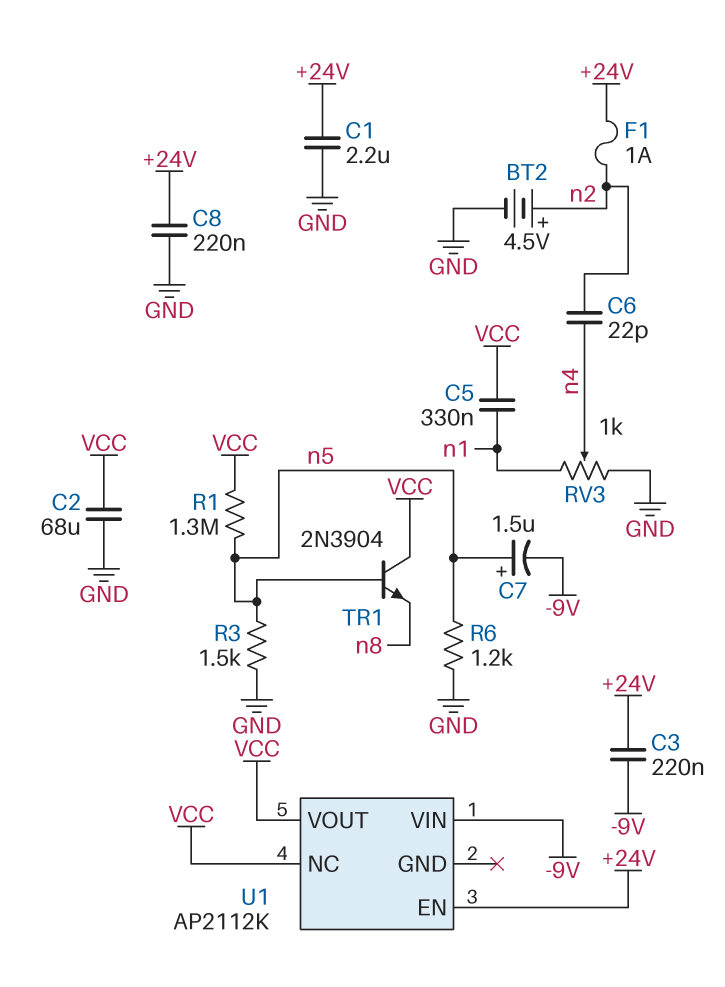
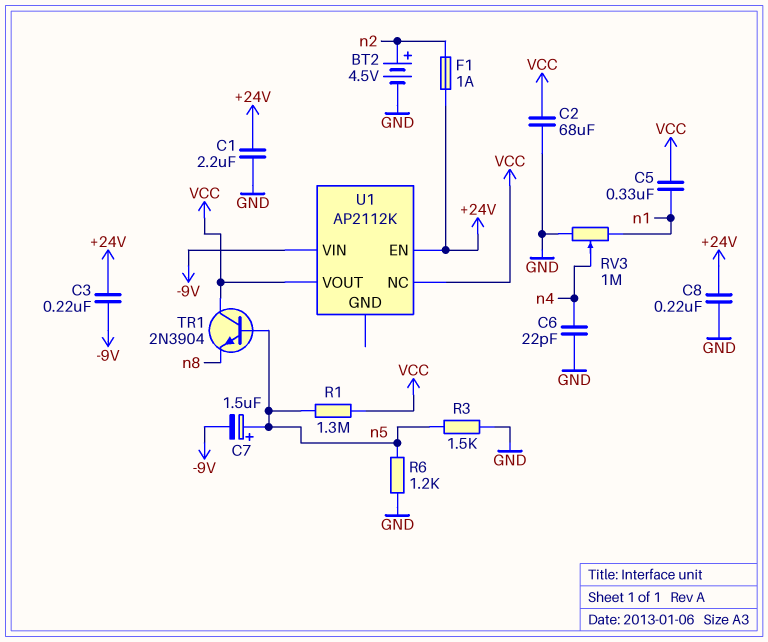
C6: 22pF (n2, n4) -> 22pF (GND, n4)
RV3: 1k (GND, n1, wiper n4) -> 1M (GND, n1, wiper n4)

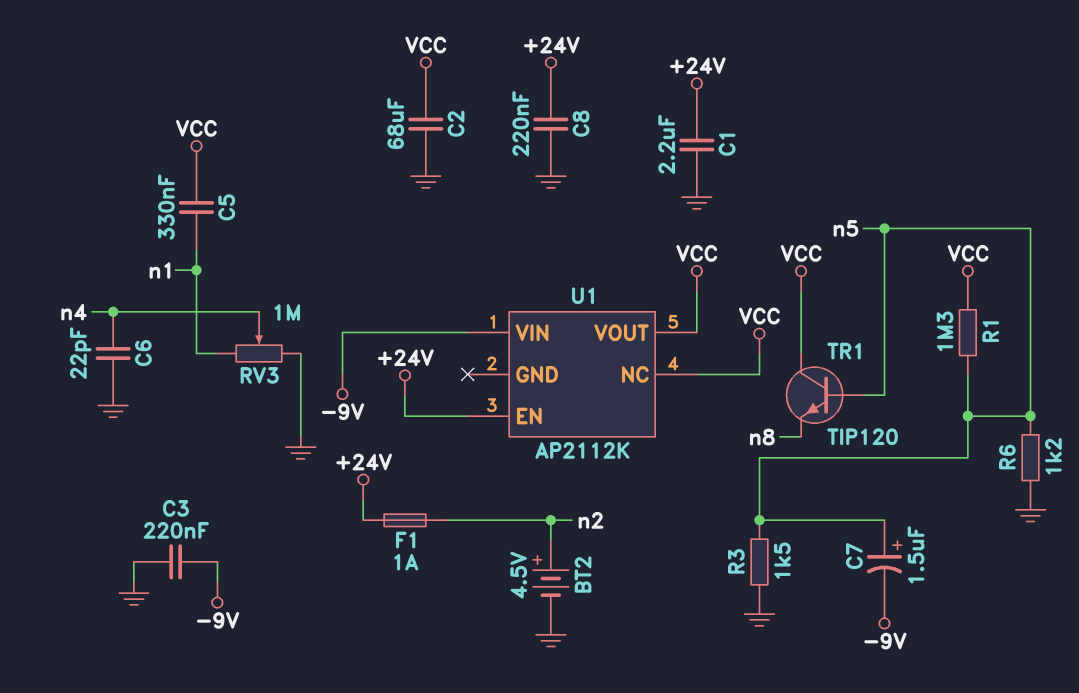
C3: 220nF (+24V, -9V) -> 220nF (-9V, GND)
TR1: NPN 2N3904 (B n5, C VCC, E n8) -> NPN TIP120 (B n5, C VCC, E n8)

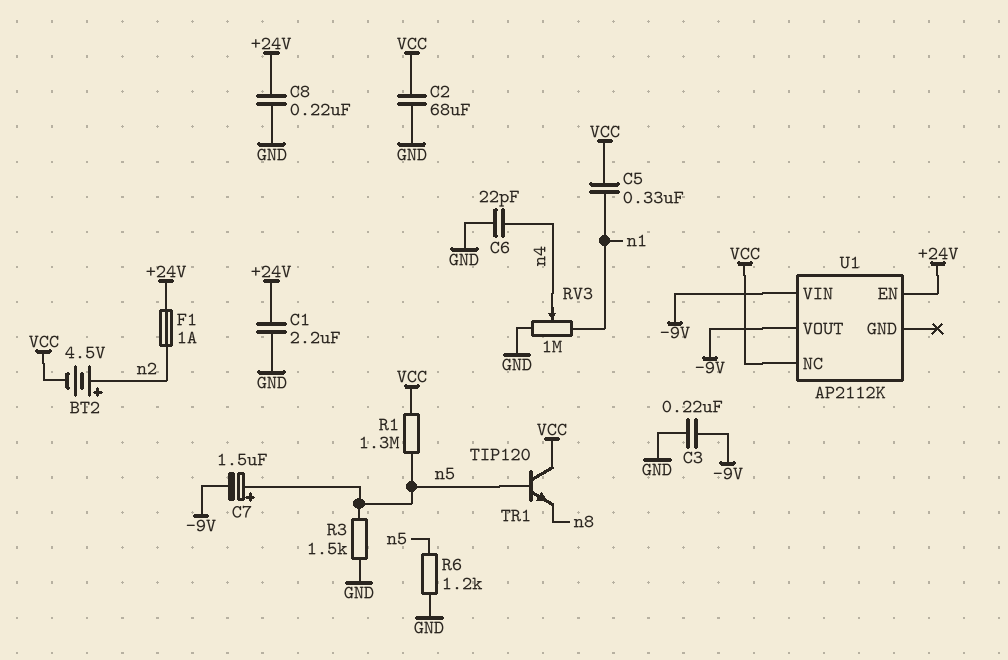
BT2: 4.5V (plus n2, minus GND) -> 4.5V (plus n2, minus VCC)
U1 pin VOUT: VCC -> -9V

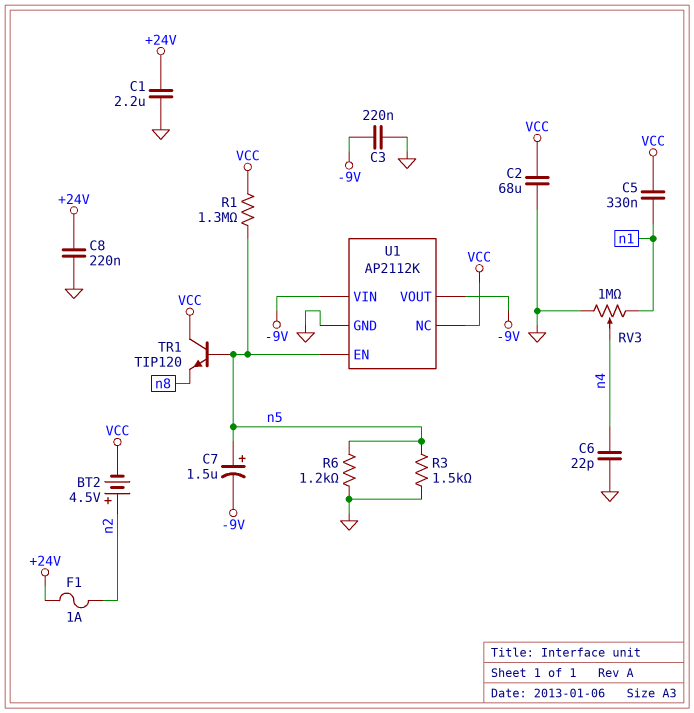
U1 pin EN: +24V -> n5
U1 pin GND: none -> GND

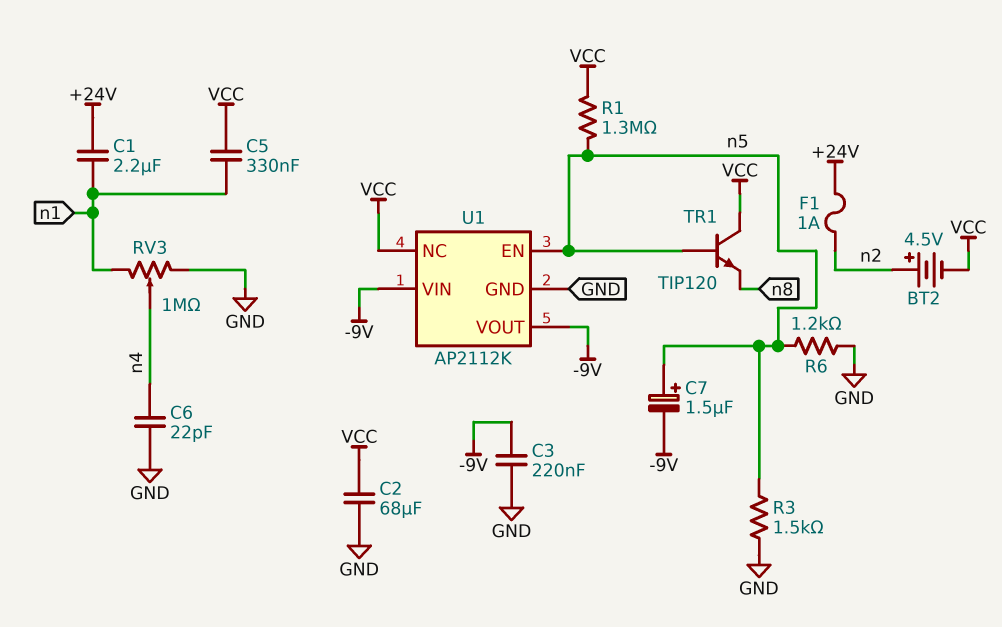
C1: 2.2uF (+24V, GND) -> 2.2uF (+24V, n1)
C8: 220nF (+24V, GND) -> none

